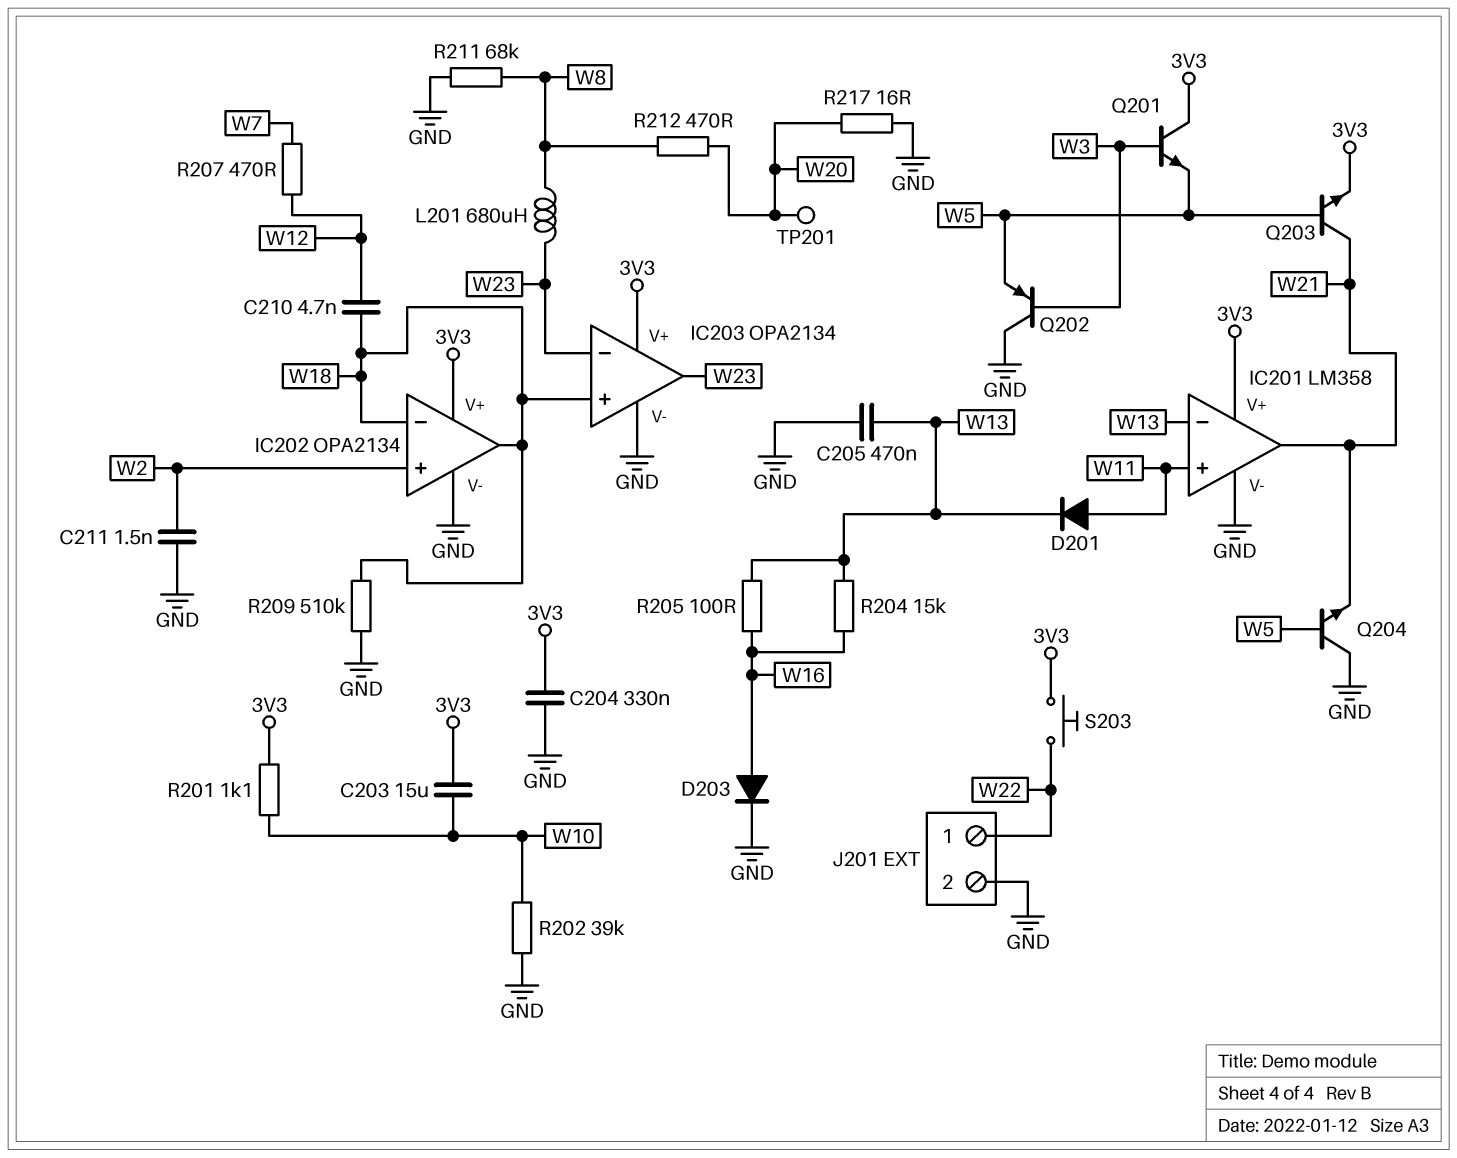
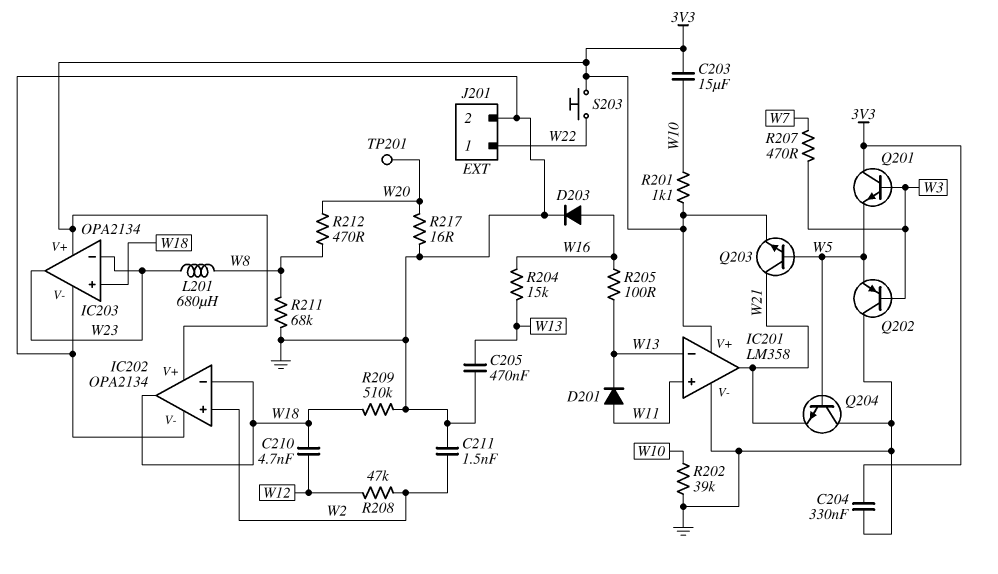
R207: 470 (W7, W12) -> 470 (W3, W7)
R208: none -> 47k (W2, W12)

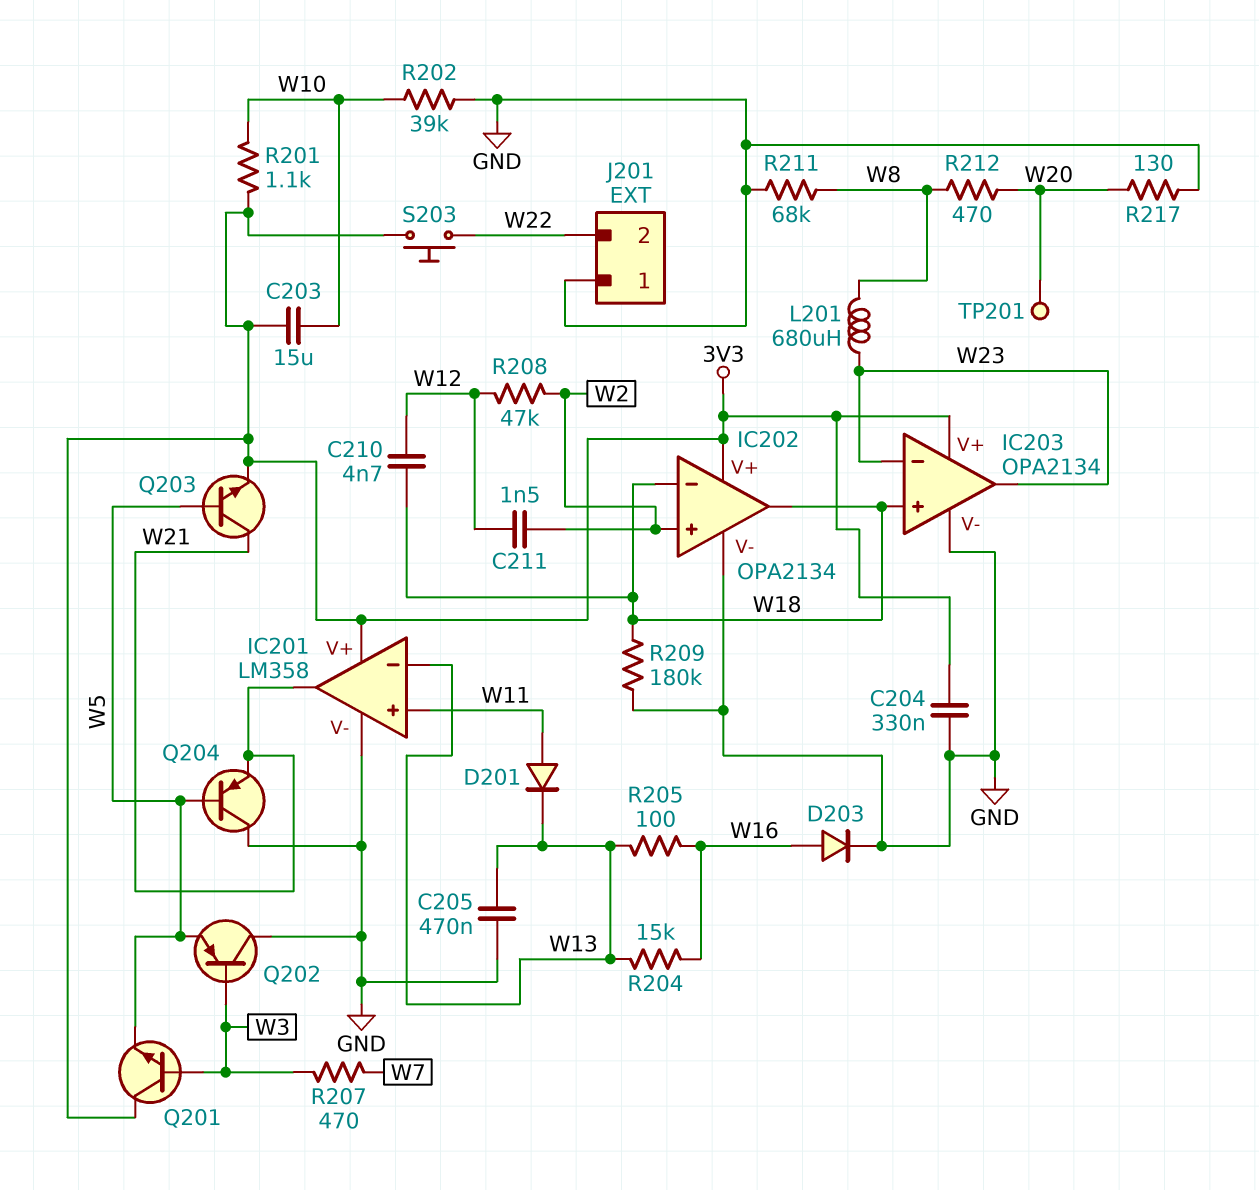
C211: 1.5nF (GND, W2) -> 1.5nF (W2, W12)
J201 pin 1: W22 -> GND
J201 pin 2: GND -> W22
Q204: NPN (B W5, C GND, E W21) -> PNP (B W5, C GND, E W21)
R209: 510k (GND, W18) -> 180k (GND, W18)
R217: 16 (GND, W20) -> 130 (GND, W20)

